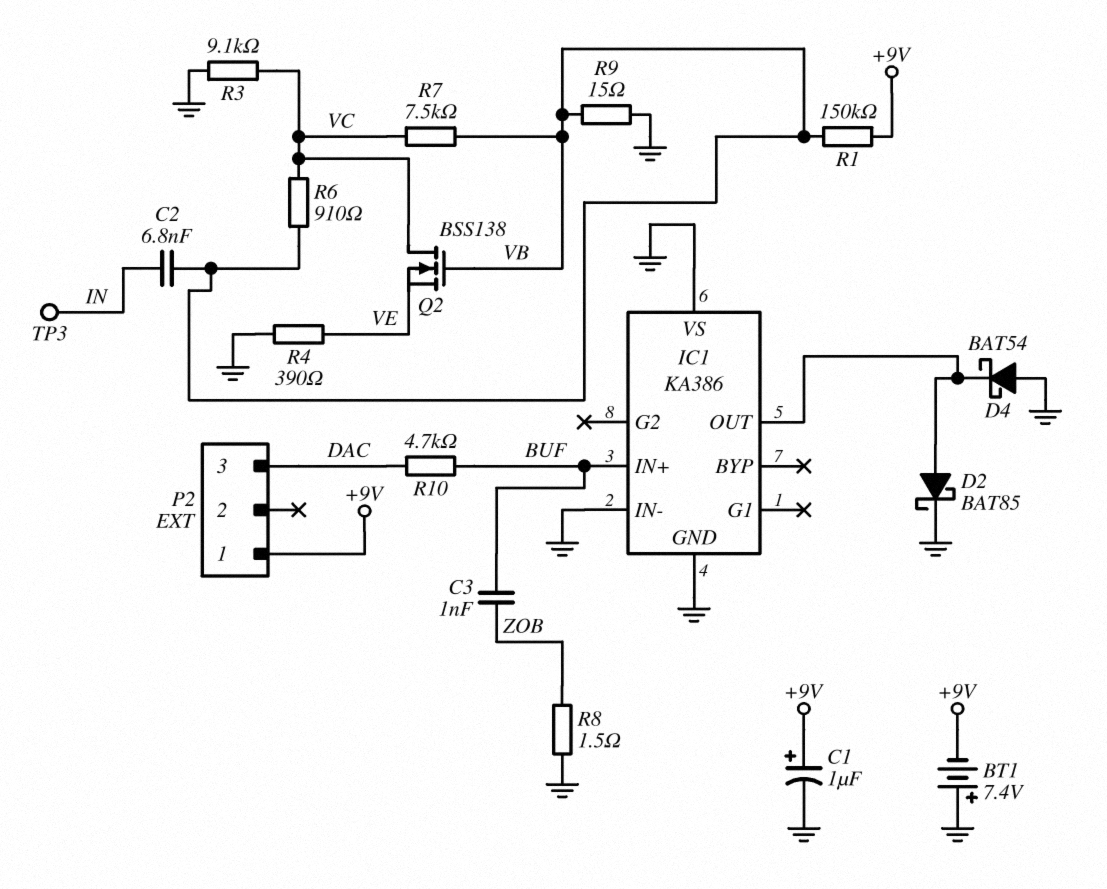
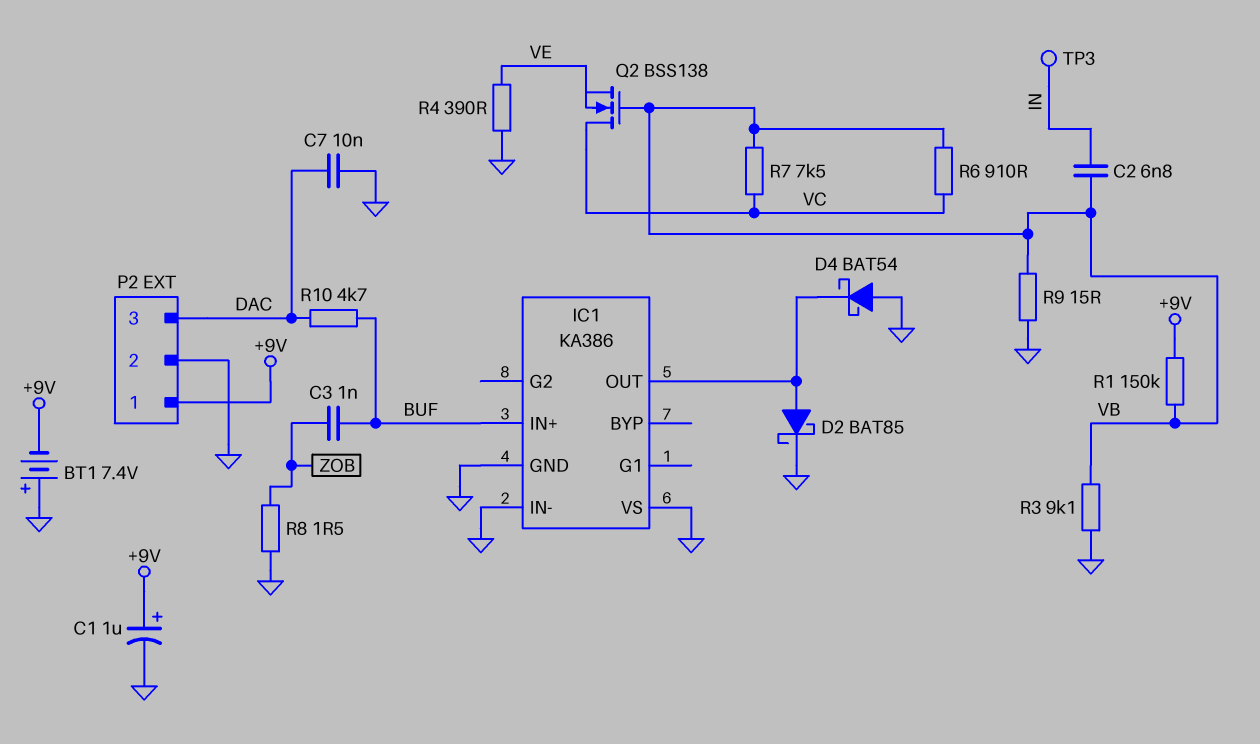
C7: none -> 10nF (DAC, GND)
P2 pin 2: none -> GND
R3: 9.1k (GND, VC) -> 9.1k (GND, VB)

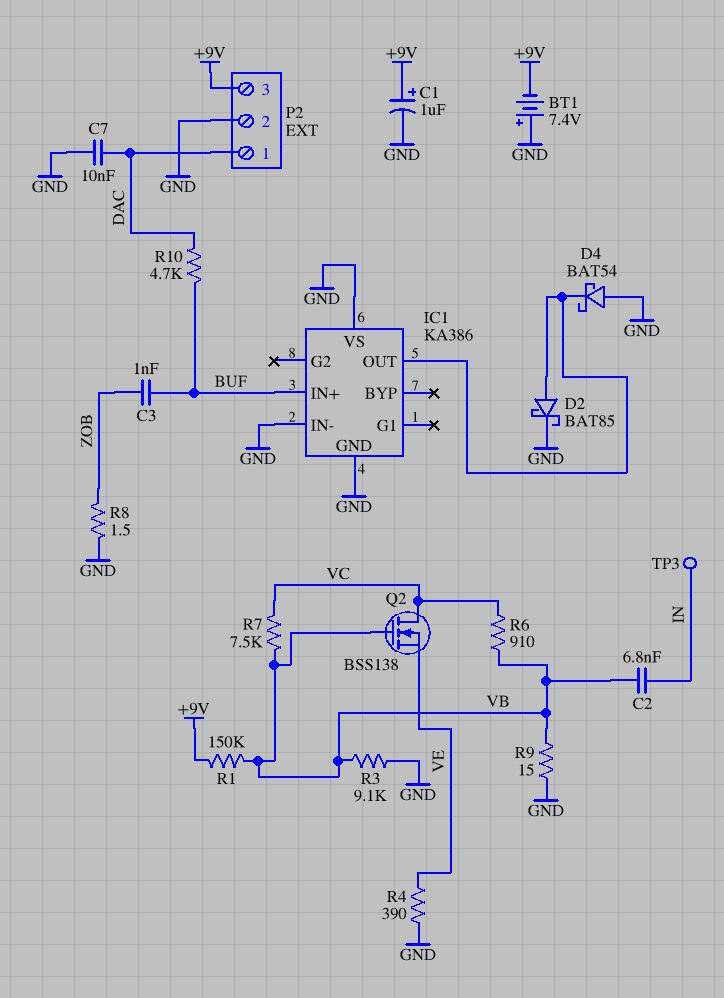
P2 pin 1: +9V -> DAC
P2 pin 3: DAC -> +9V

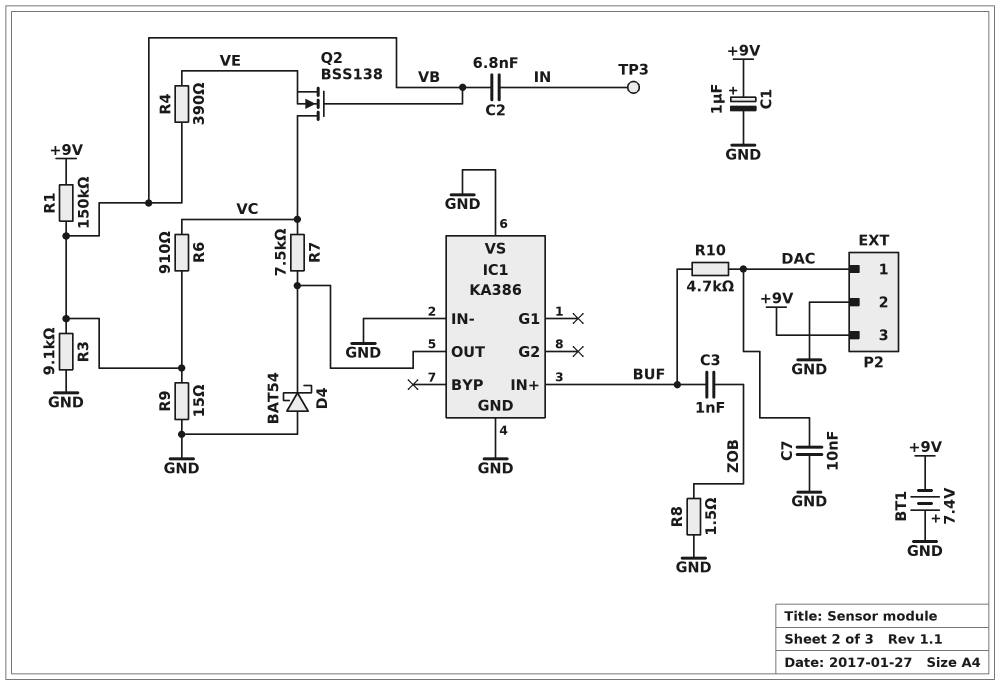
D2: schottky BAT85 (A IC1/OUT, K GND) -> none
R4: 390 (GND, VE) -> 390 (VB, VE)
R7: 7.5k (VB, VC) -> 7.5k (IC1/OUT, VC)

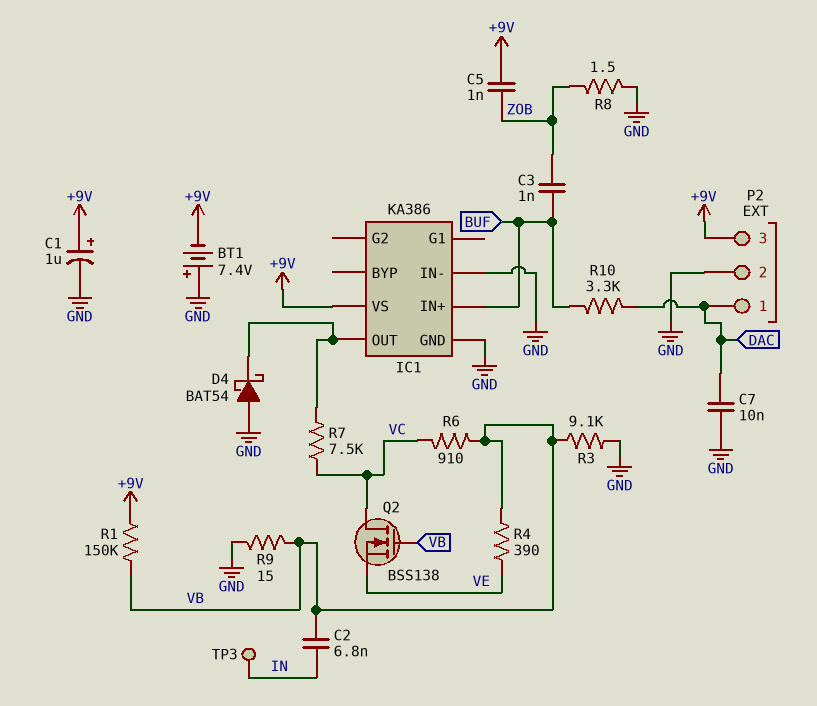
C5: none -> 1nF (+9V, ZOB)
IC1 pin VS: GND -> +9V
R10: 4.7k (BUF, DAC) -> 3.3k (BUF, DAC)

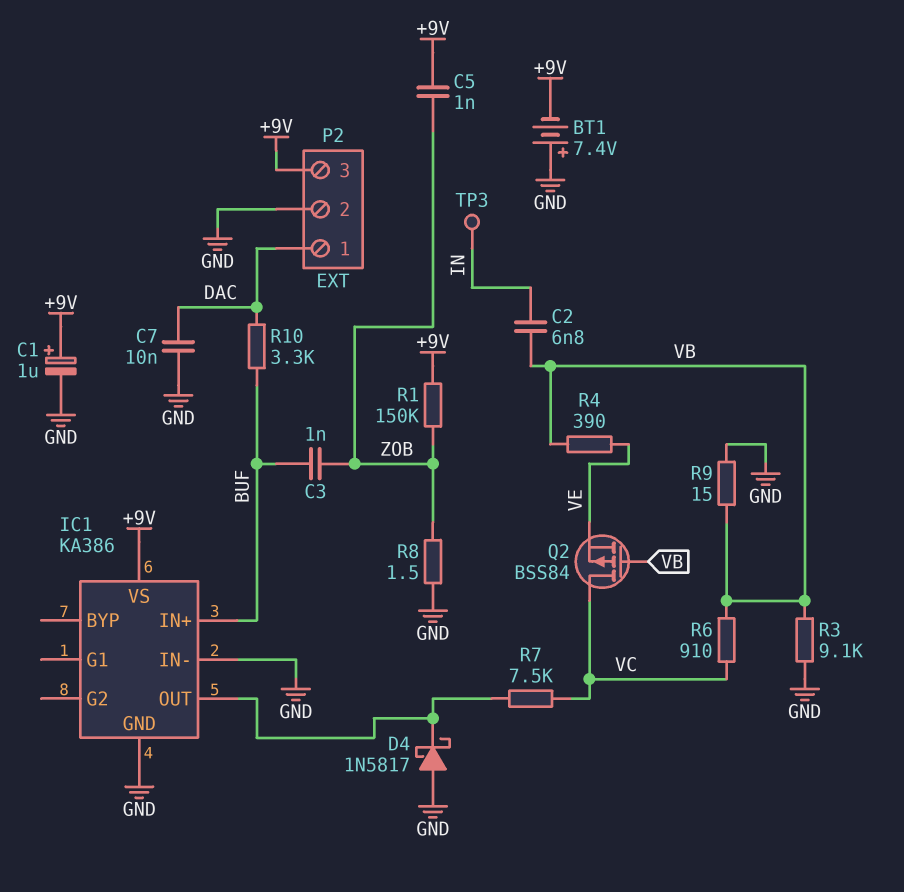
D4: schottky BAT54 (A GND, K IC1/OUT) -> schottky 1N5817 (A GND, K IC1/OUT)
Q2: NMOS BSS138 (G VB, D VC, S VE) -> PMOS BSS84 (G VB, D VC, S VE)
R1: 150k (+9V, VB) -> 150k (+9V, ZOB)

